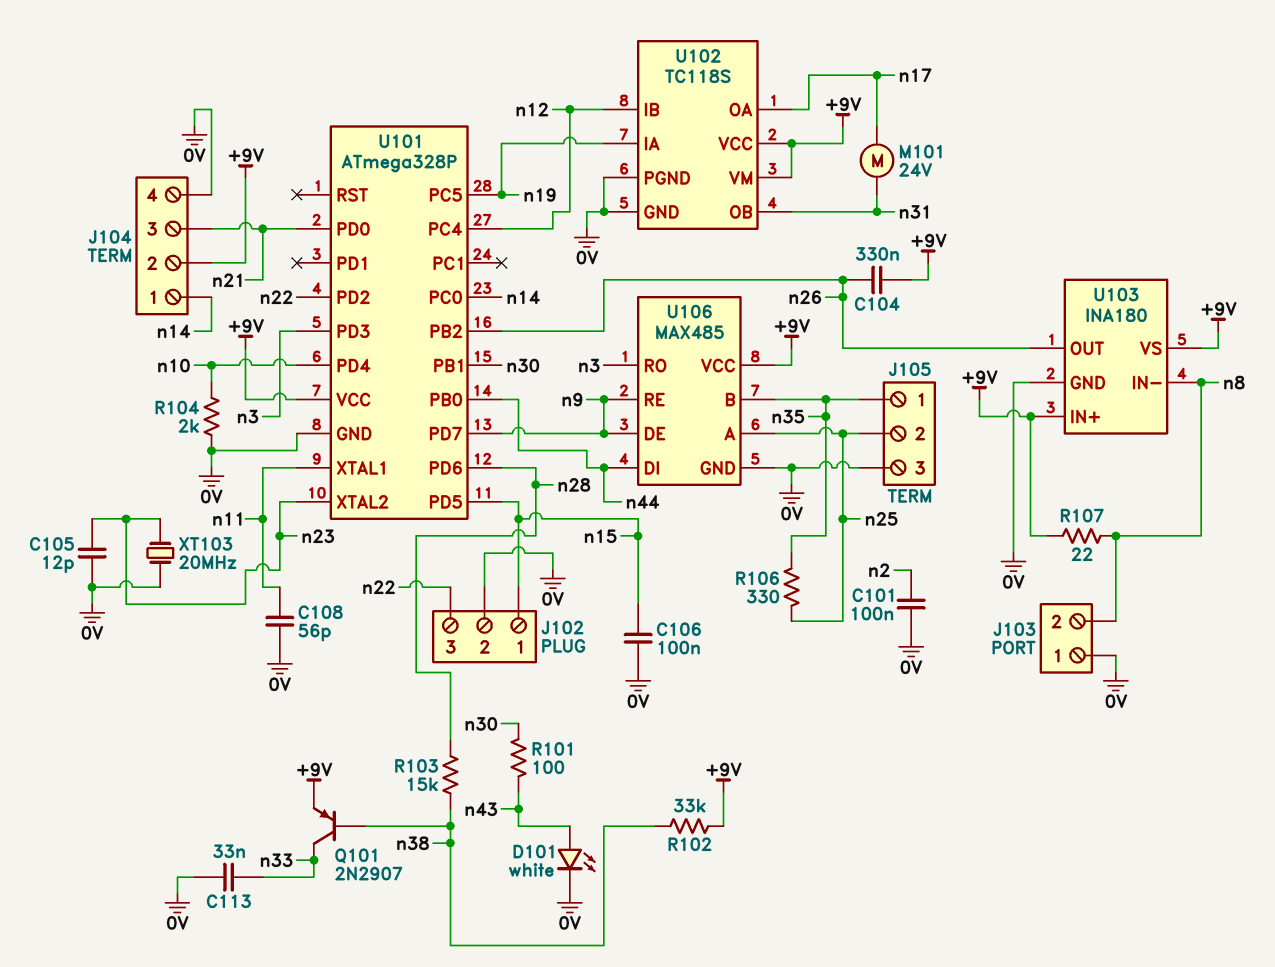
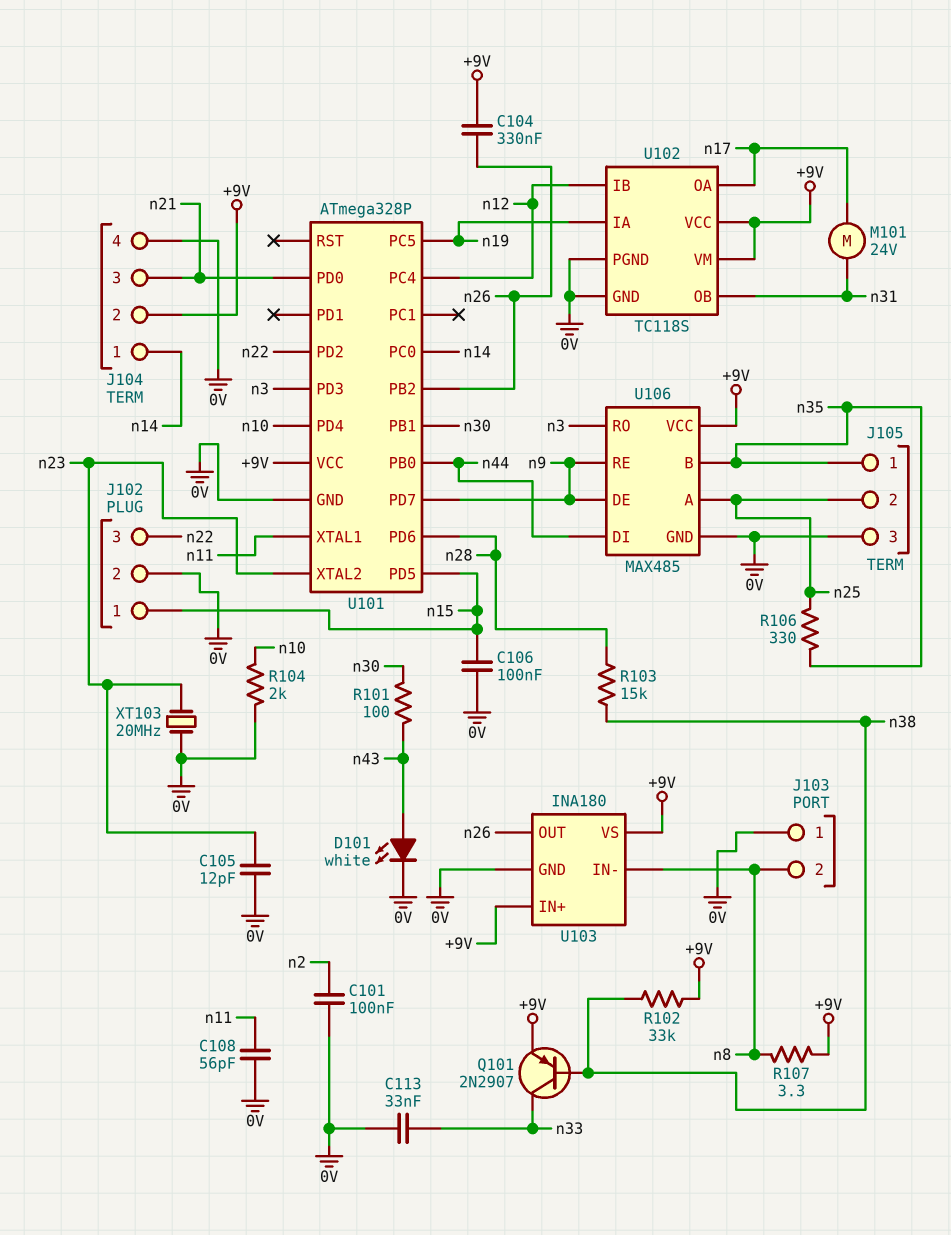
R107: 22 (+9V, n8) -> 3.3 (+9V, n8)

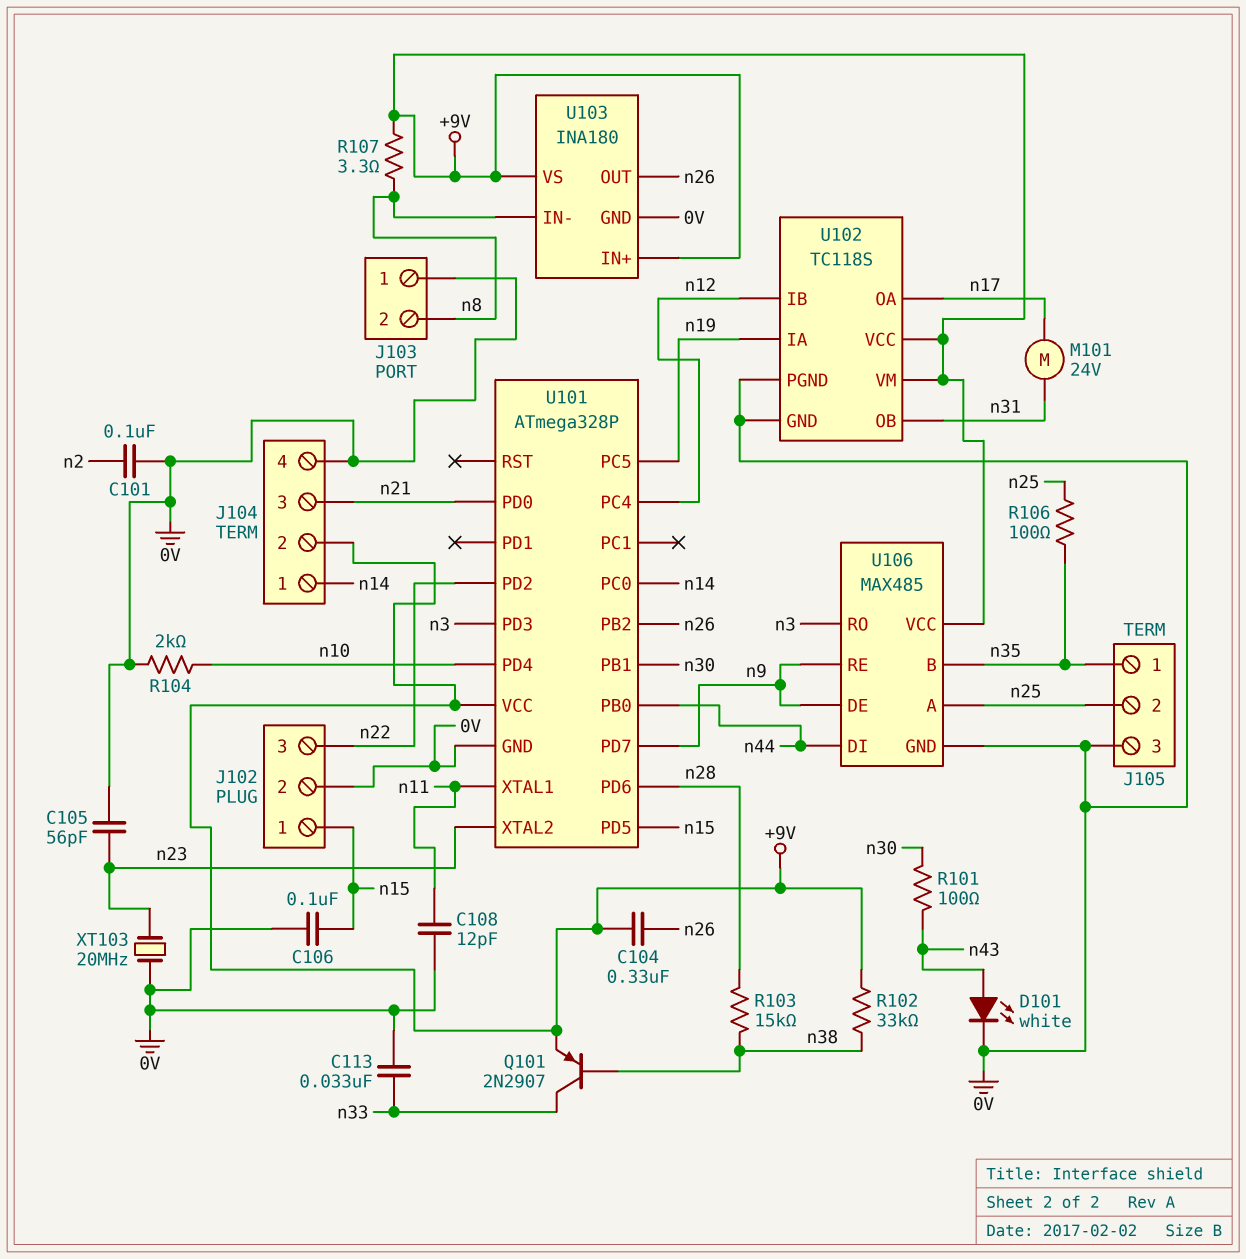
C105: 12pF (0V, n23) -> 56pF (0V, n23)
C108: 56pF (0V, n11) -> 12pF (0V, n11)
R106: 330 (n25, n35) -> 100 (n25, n35)

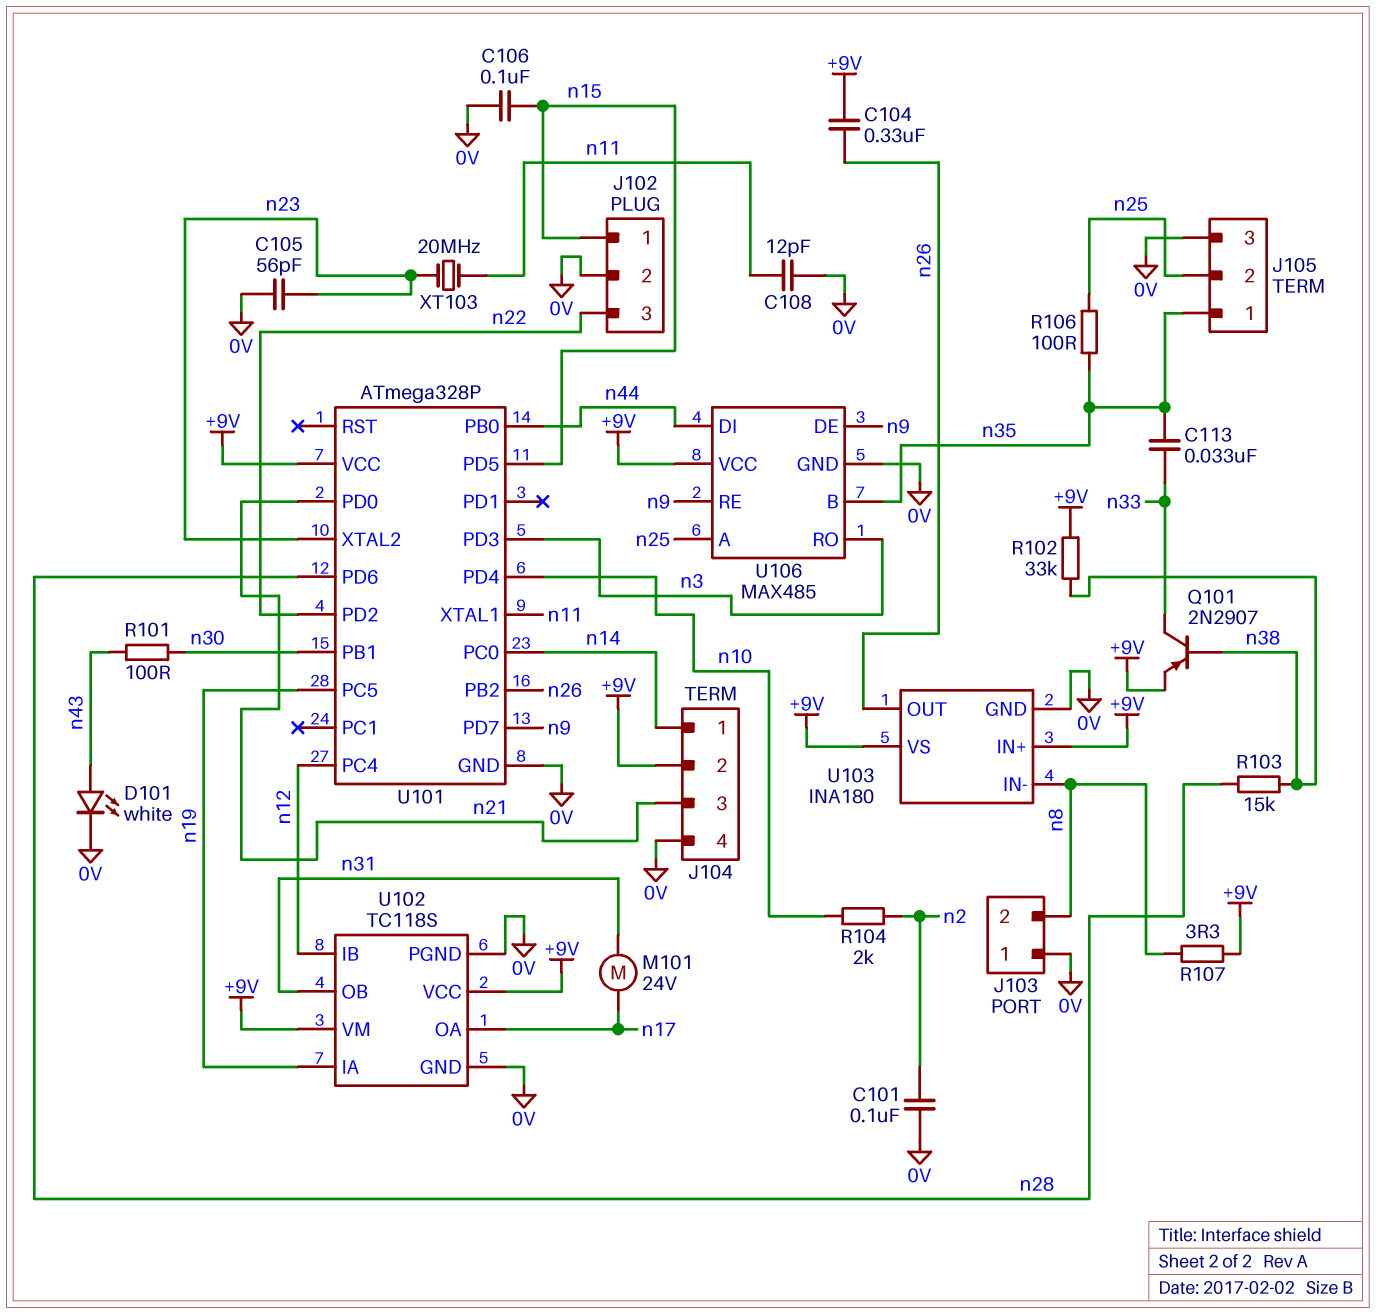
C113: 33nF (0V, n33) -> 33nF (n33, n35)
R104: 2k (0V, n10) -> 2k (n2, n10)
XT103: 20MHz (0V, n23) -> 20MHz (n11, n23)

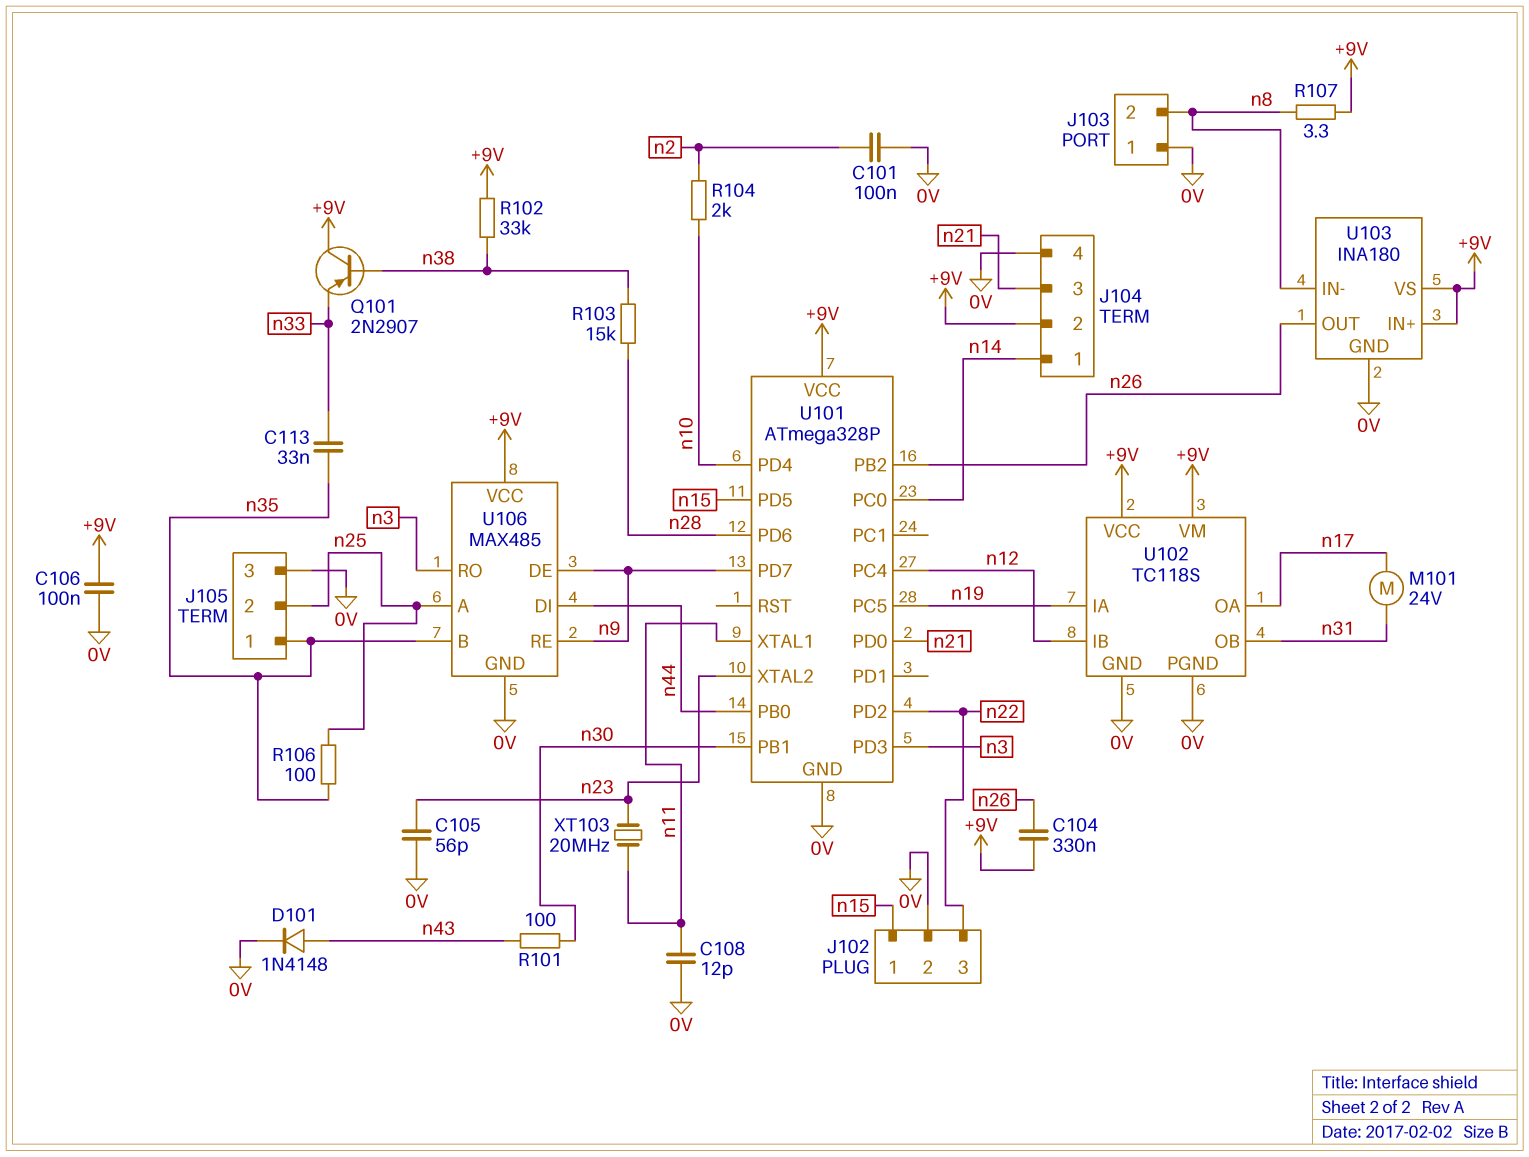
C106: 100nF (0V, n15) -> 100nF (+9V, 0V)
D101: LED white (A n43, K 0V) -> diode 1N4148 (A n43, K 0V)
Q101: PNP 2N2907 (B n38, C n33, E +9V) -> PNP 2N2907 (B n38, C +9V, E n33)

